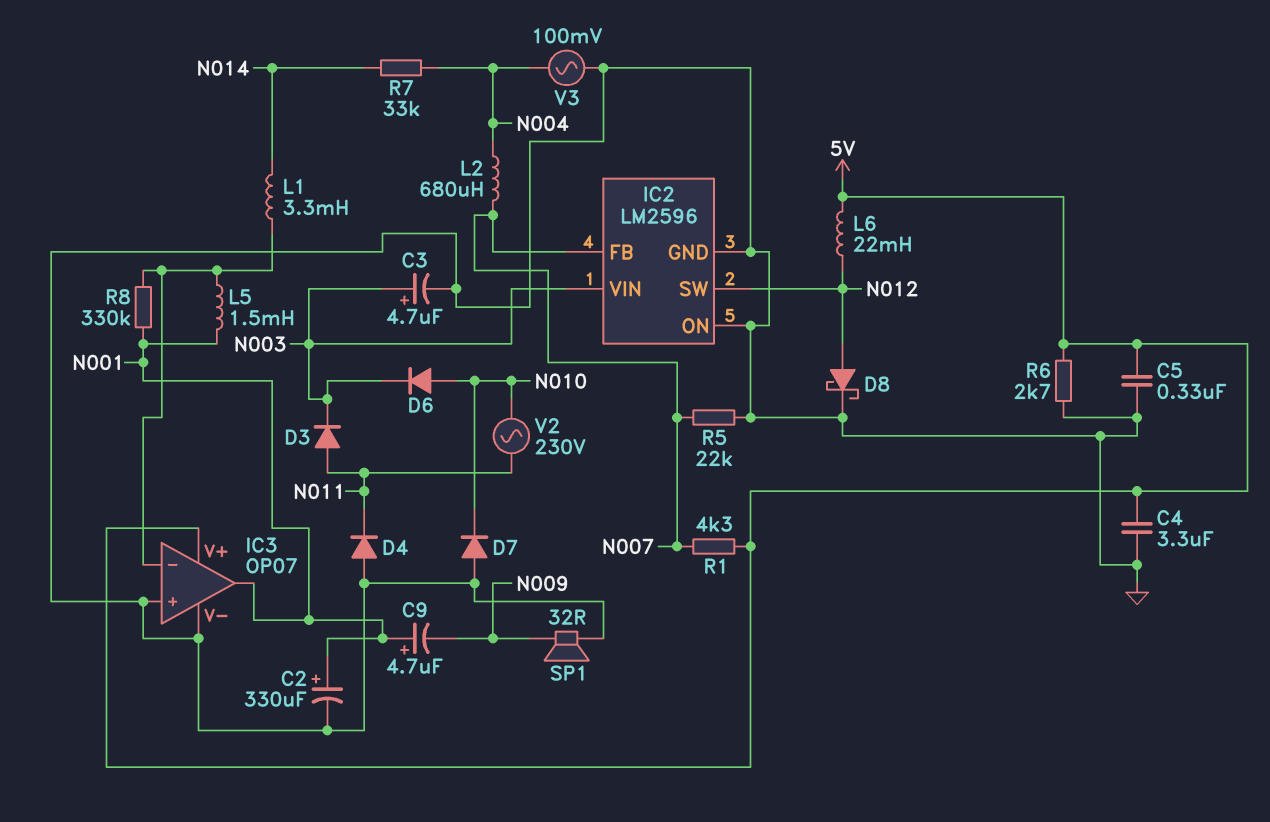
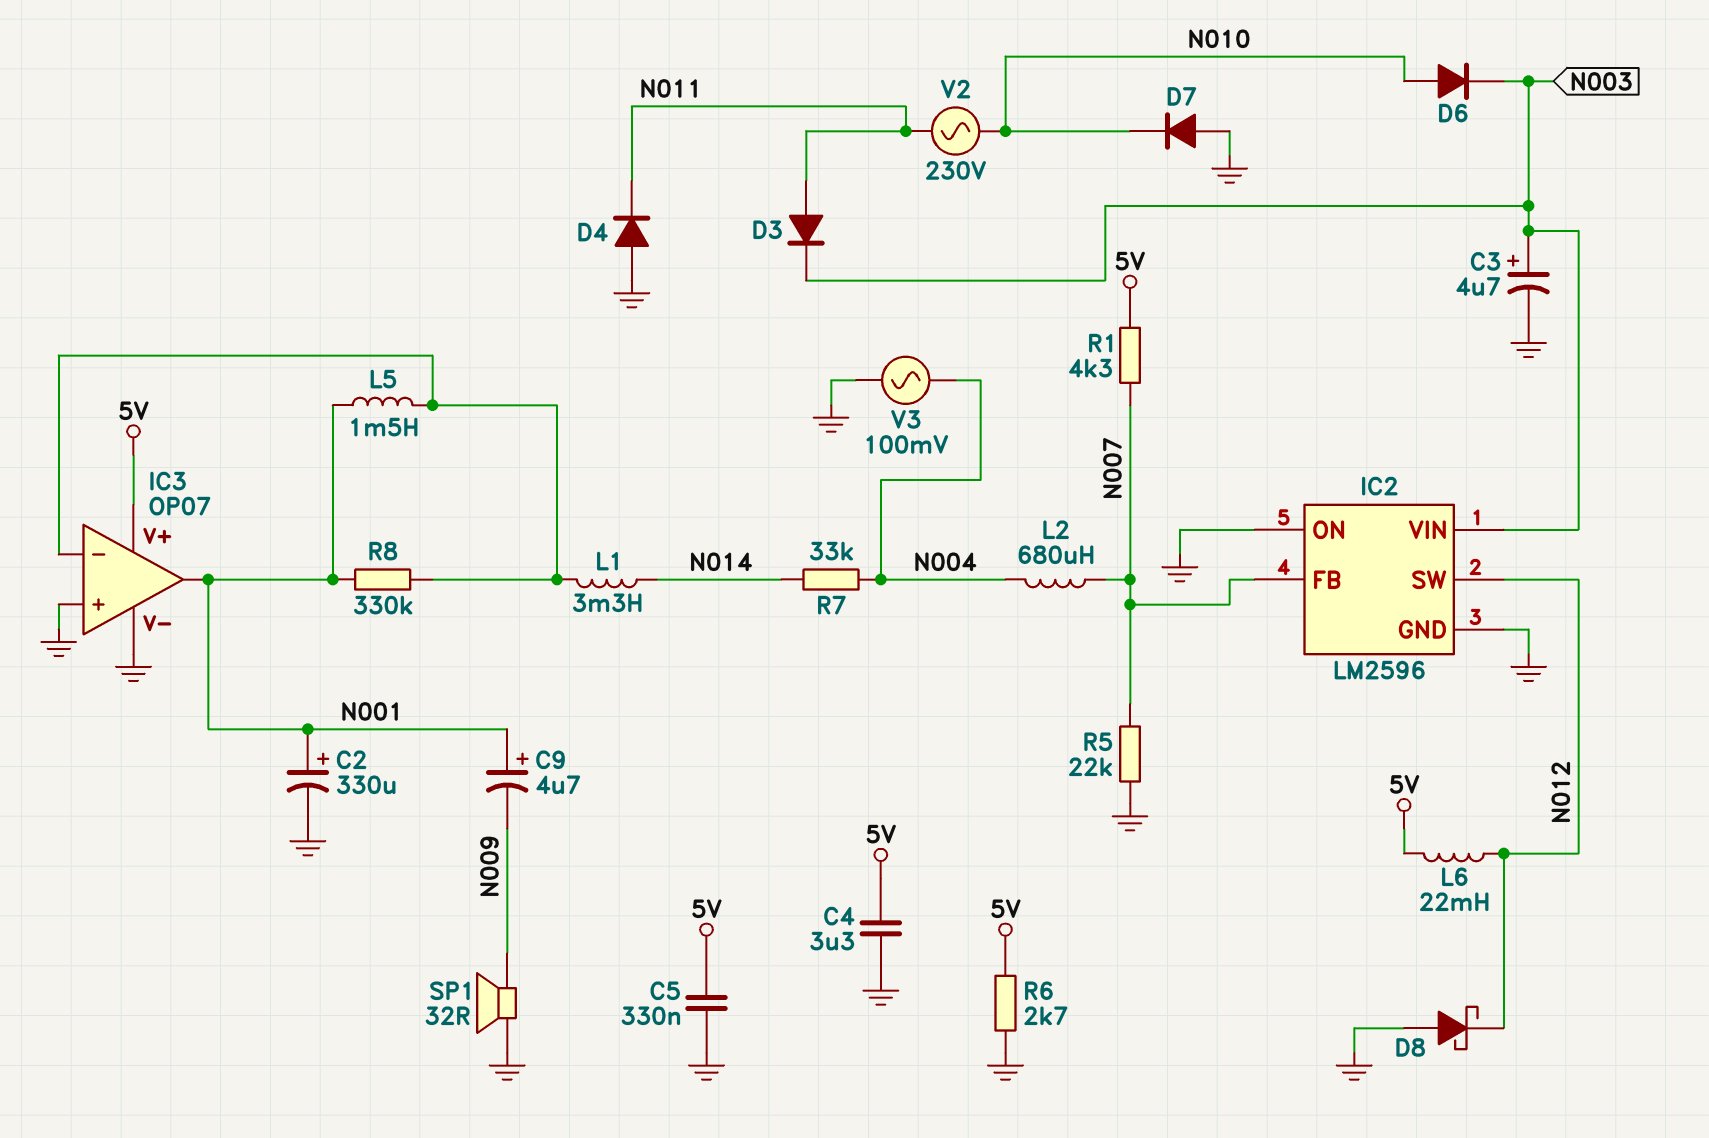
D8: schottky (A N012, K GND) -> schottky (A GND, K N012)

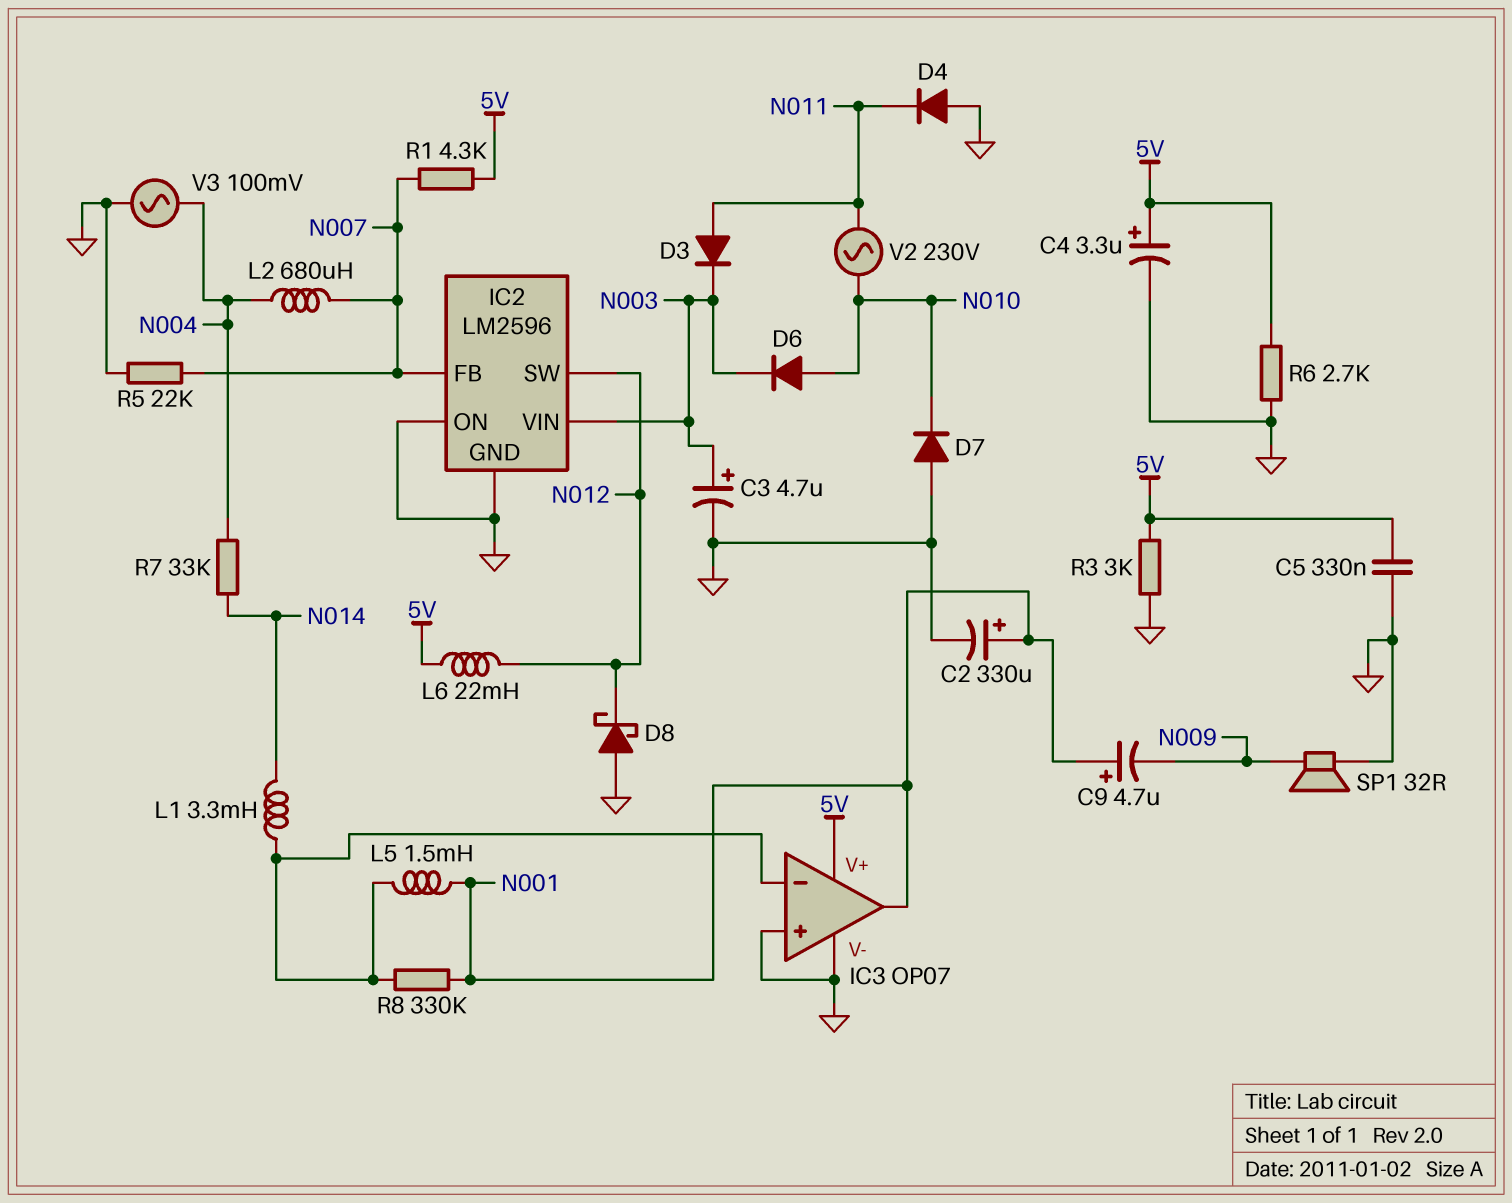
C4: 3.3uF (5V, GND) -> 3.3uF (plus 5V, minus GND)
R3: none -> 3k (5V, GND)

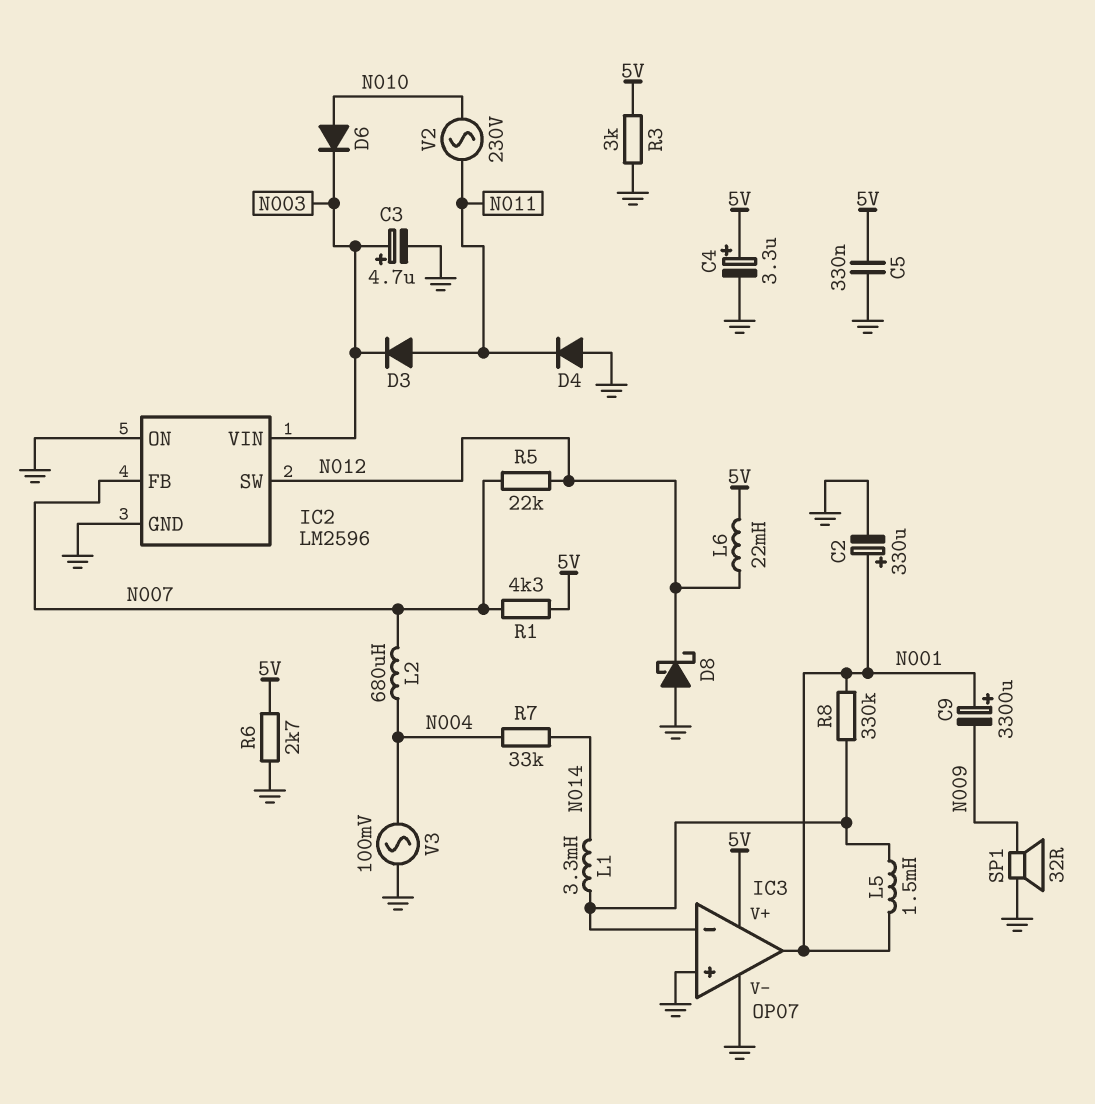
C9: 4.7uF (plus N001, minus N009) -> 3300uF (plus N001, minus N009)
D7: diode (A GND, K N010) -> none
R5: 22k (GND, N007) -> 22k (N007, N012)

